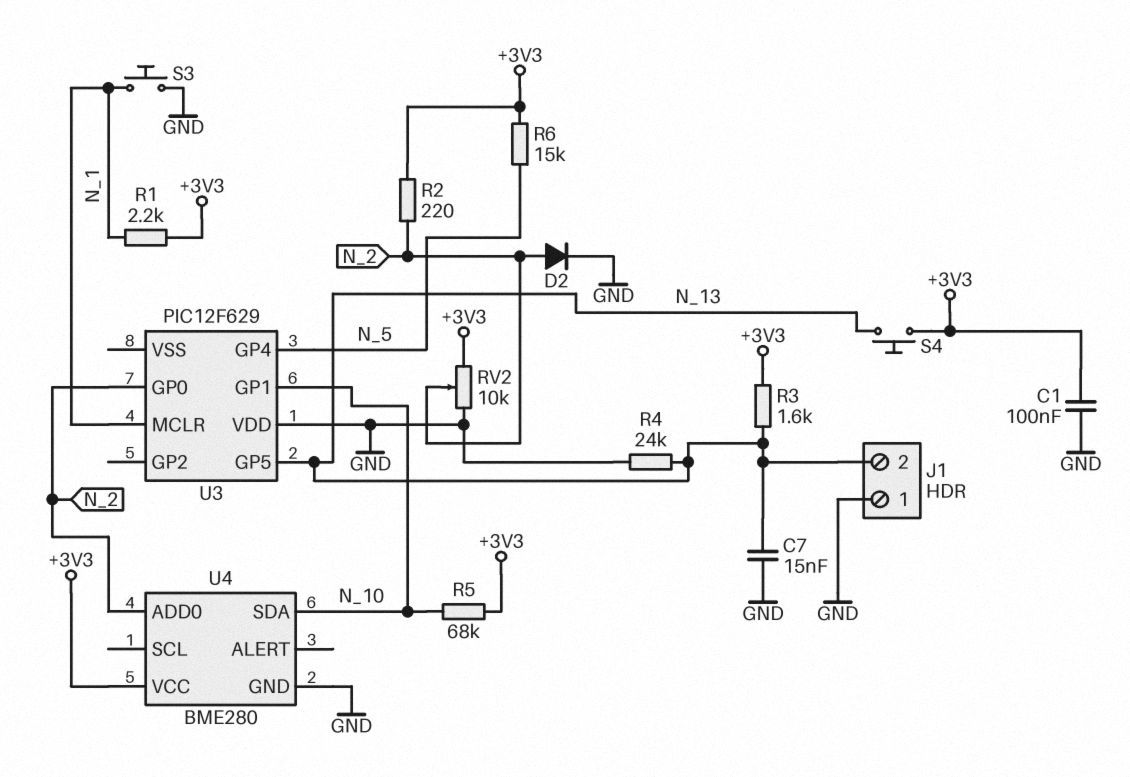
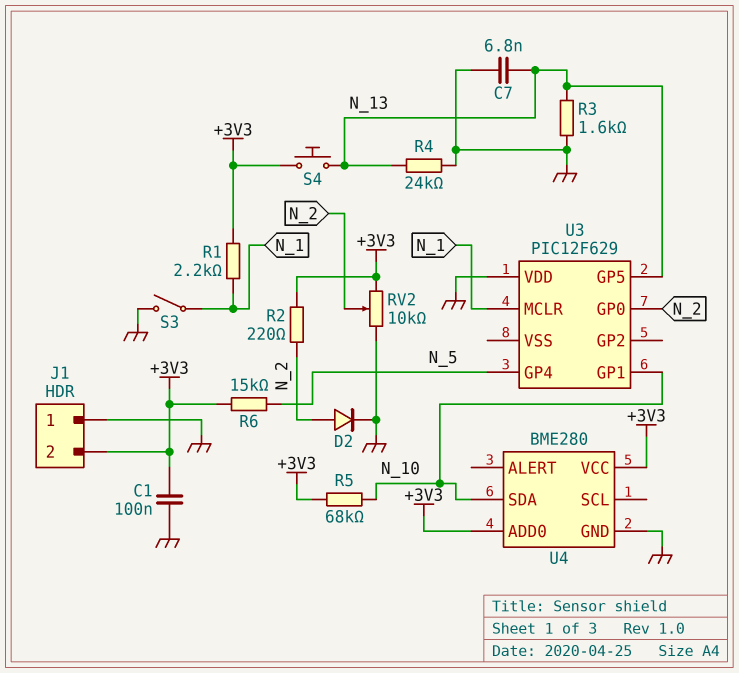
C7: 15nF (GND, N_13) -> 6.8nF (GND, N_13)
J1 pin 2: N_13 -> +3V3
R3: 1.6k (+3V3, N_13) -> 1.6k (GND, N_13)
S3: button (GND, N_1) -> switch (GND, N_1)
U4 pin ADD0: N_2 -> +3V3

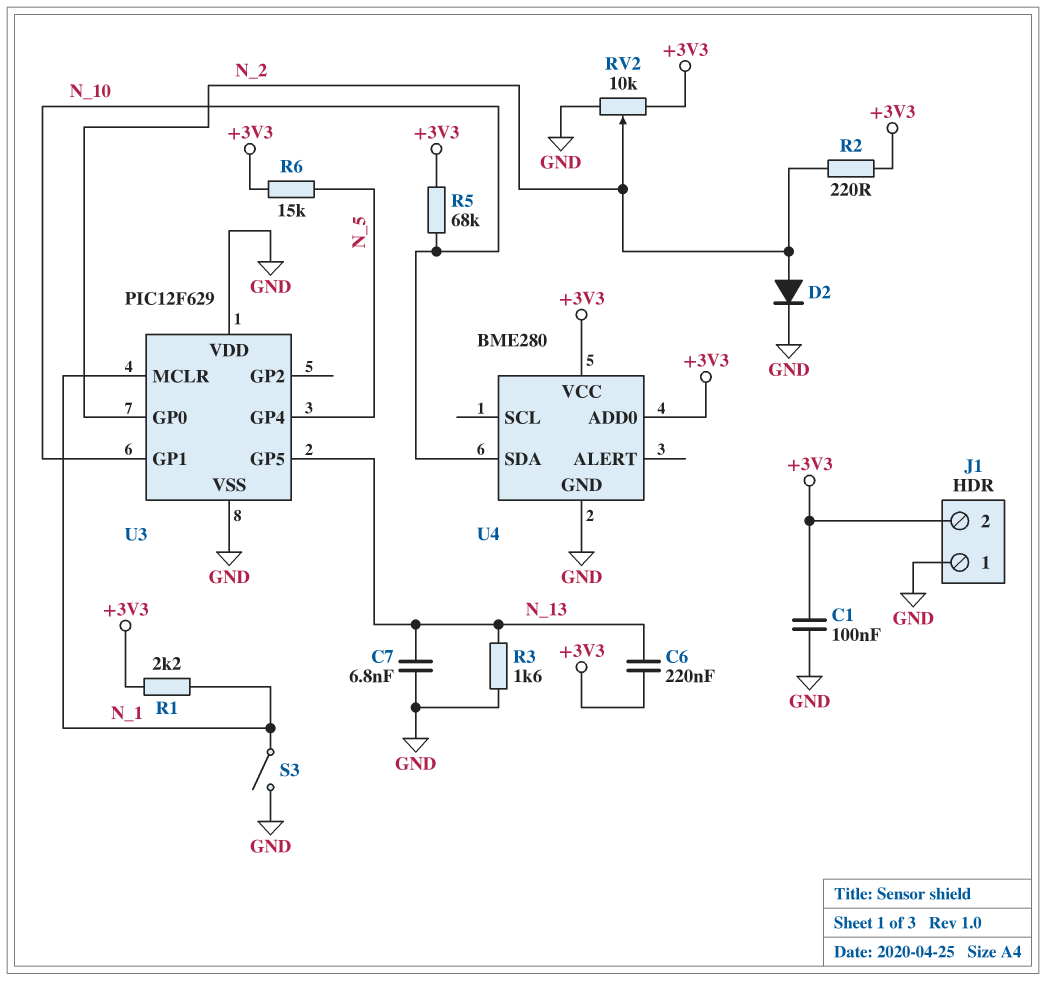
C6: none -> 220nF (+3V3, N_13)
R4: 24k (GND, N_13) -> none
S4: button (+3V3, N_13) -> none
U3 pin VSS: none -> GND

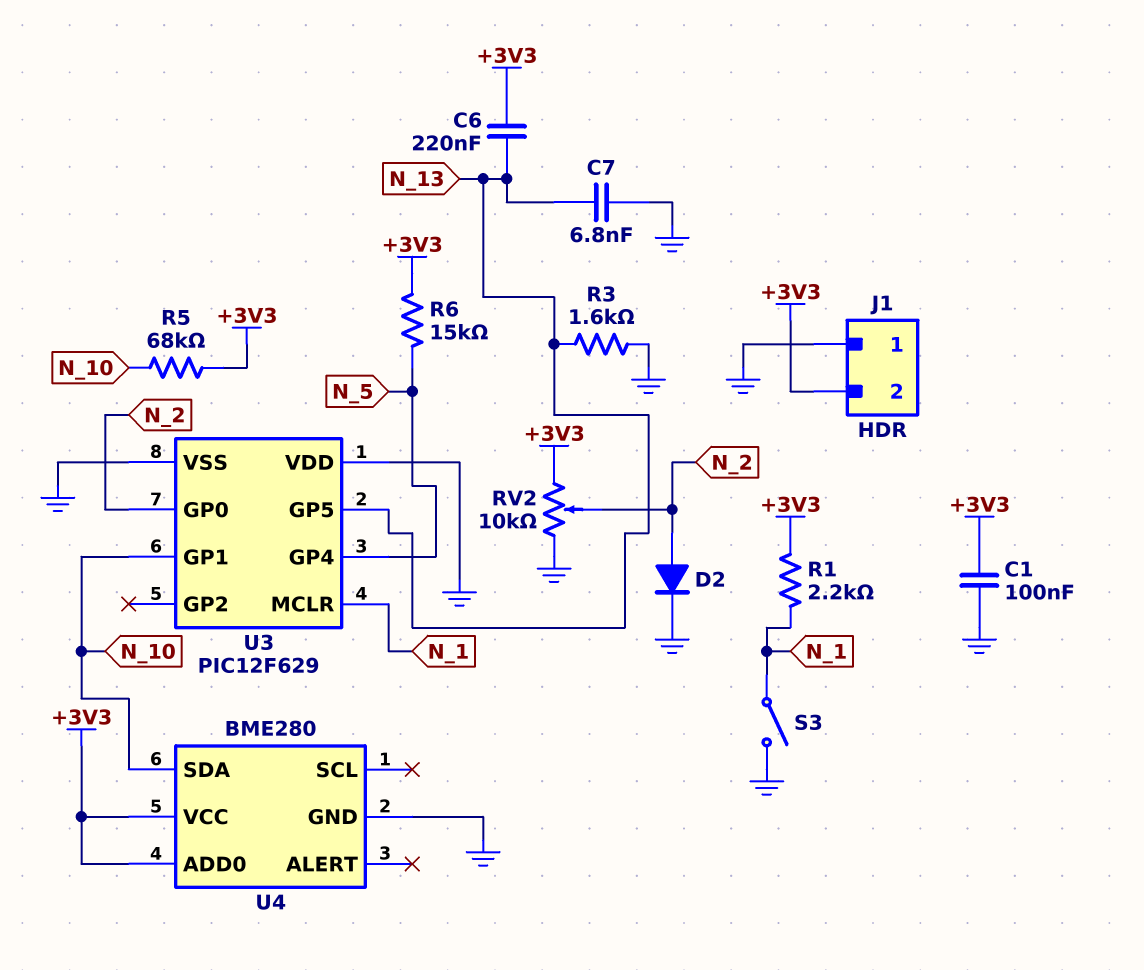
R2: 220 (+3V3, N_2) -> none

